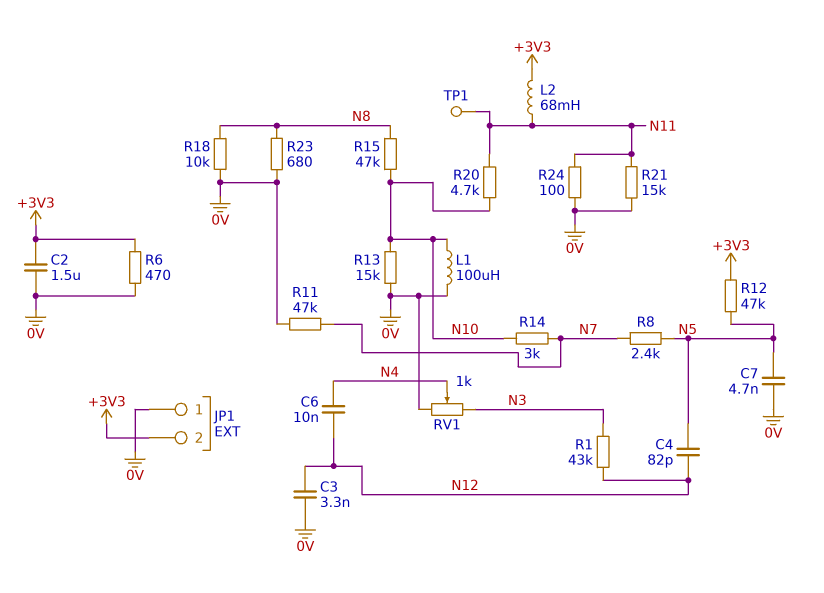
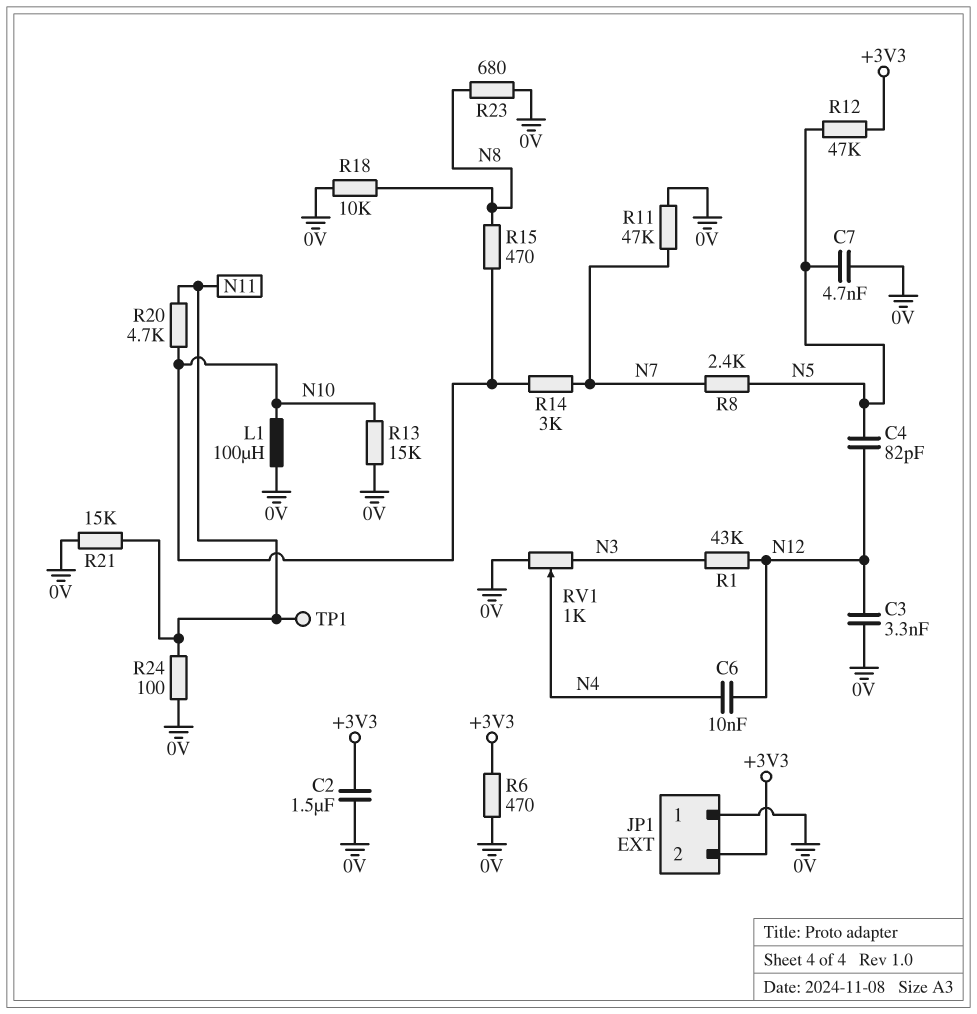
L2: 68mH (+3V3, N11) -> none
R15: 47k (N8, N10) -> 470 (N8, N10)

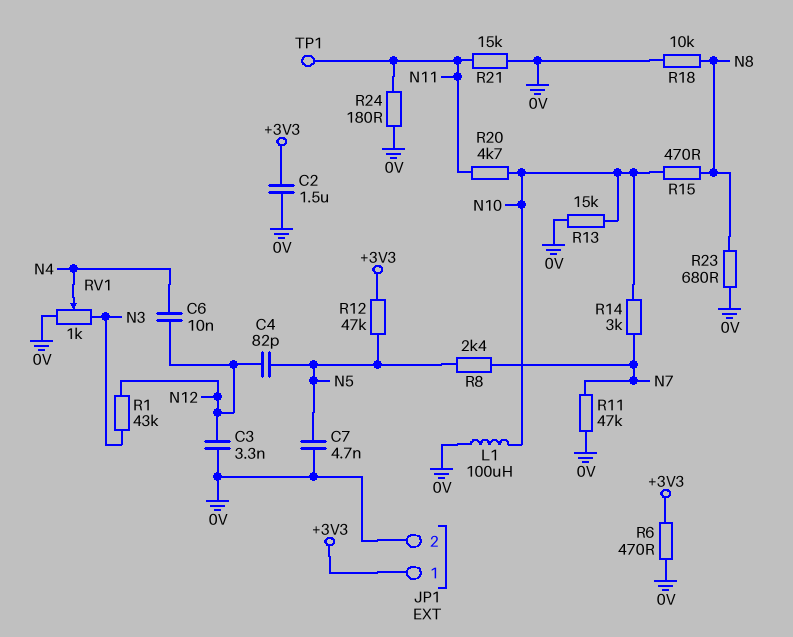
JP1 pin 1: 0V -> +3V3
JP1 pin 2: +3V3 -> 0V
R24: 100 (0V, N11) -> 180 (0V, N11)

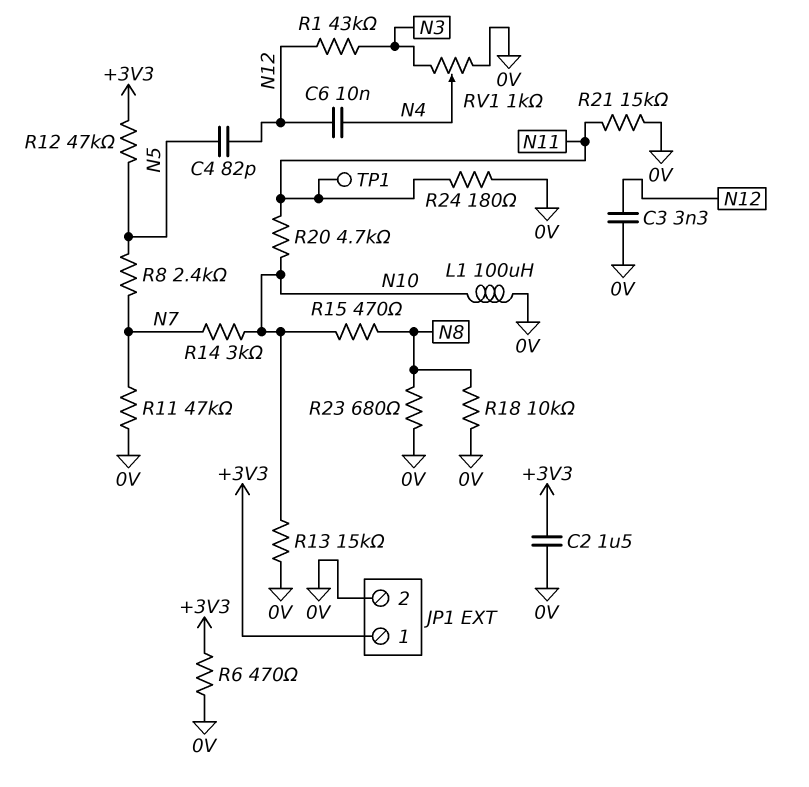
C7: 4.7nF (0V, N5) -> none

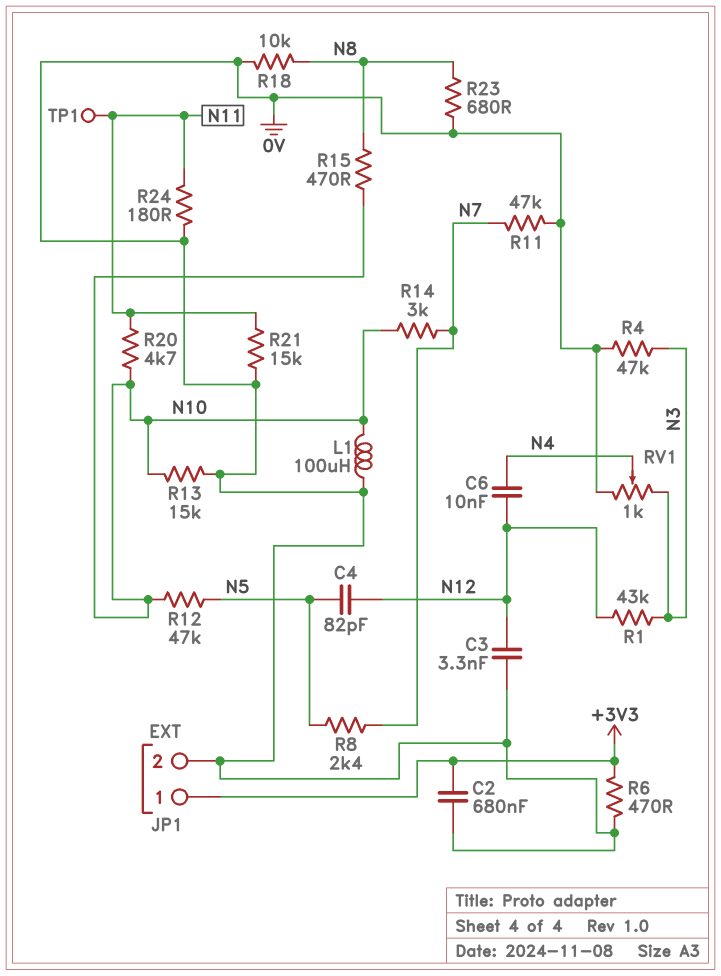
C2: 1.5uF (+3V3, 0V) -> 680nF (+3V3, 0V)
R4: none -> 47k (0V, N3)
R12: 47k (+3V3, N5) -> 47k (N5, N10)

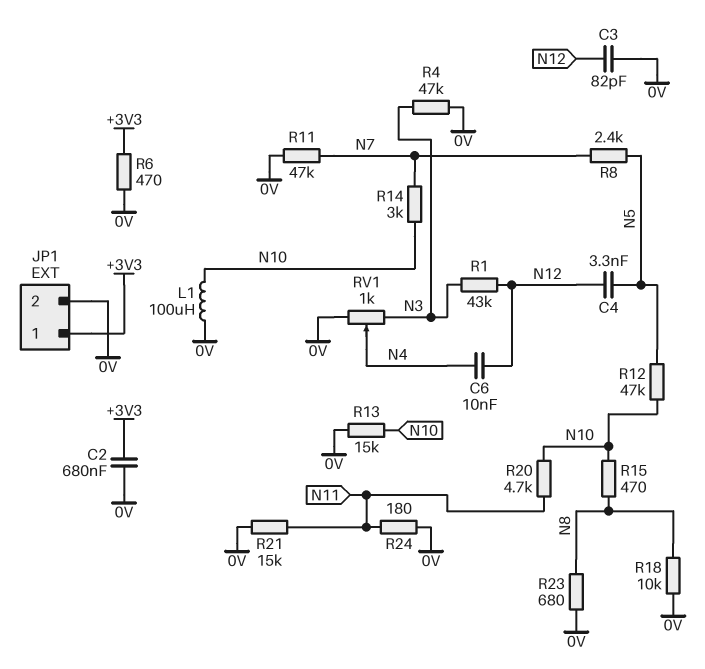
C3: 3.3nF (0V, N12) -> 82pF (0V, N12)
C4: 82pF (N5, N12) -> 3.3nF (N5, N12)
TP1: test point (N11) -> none

